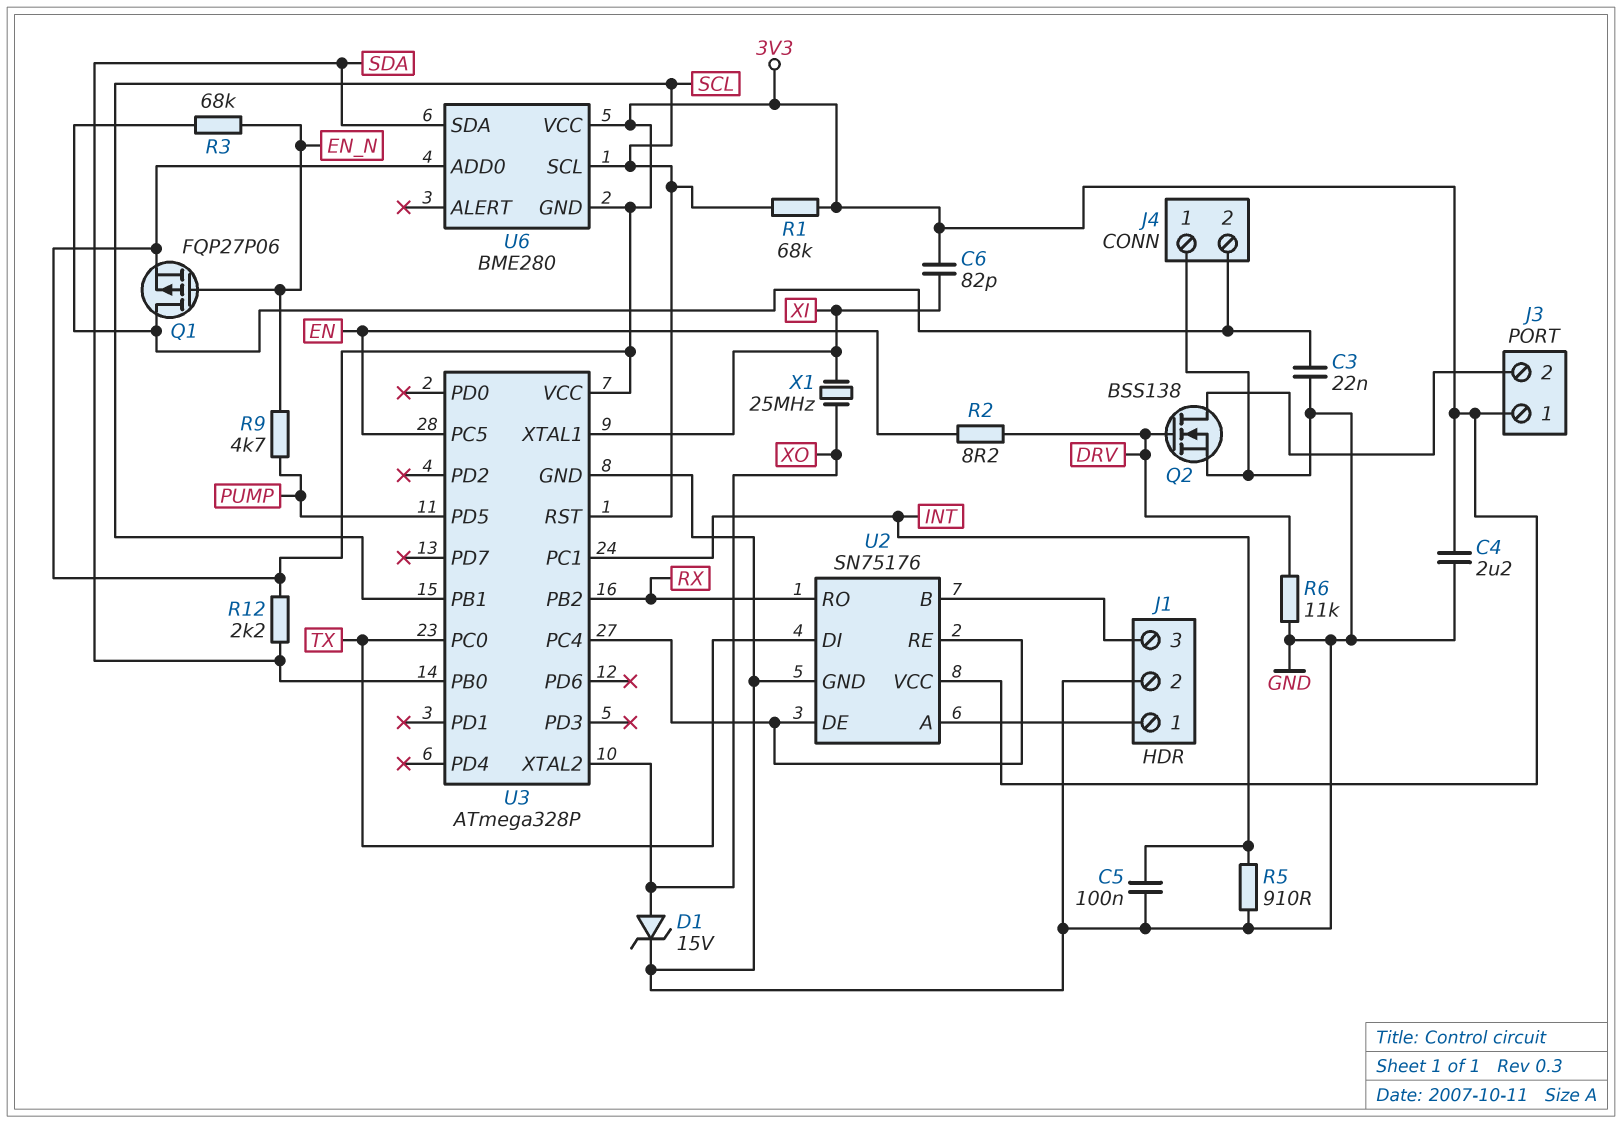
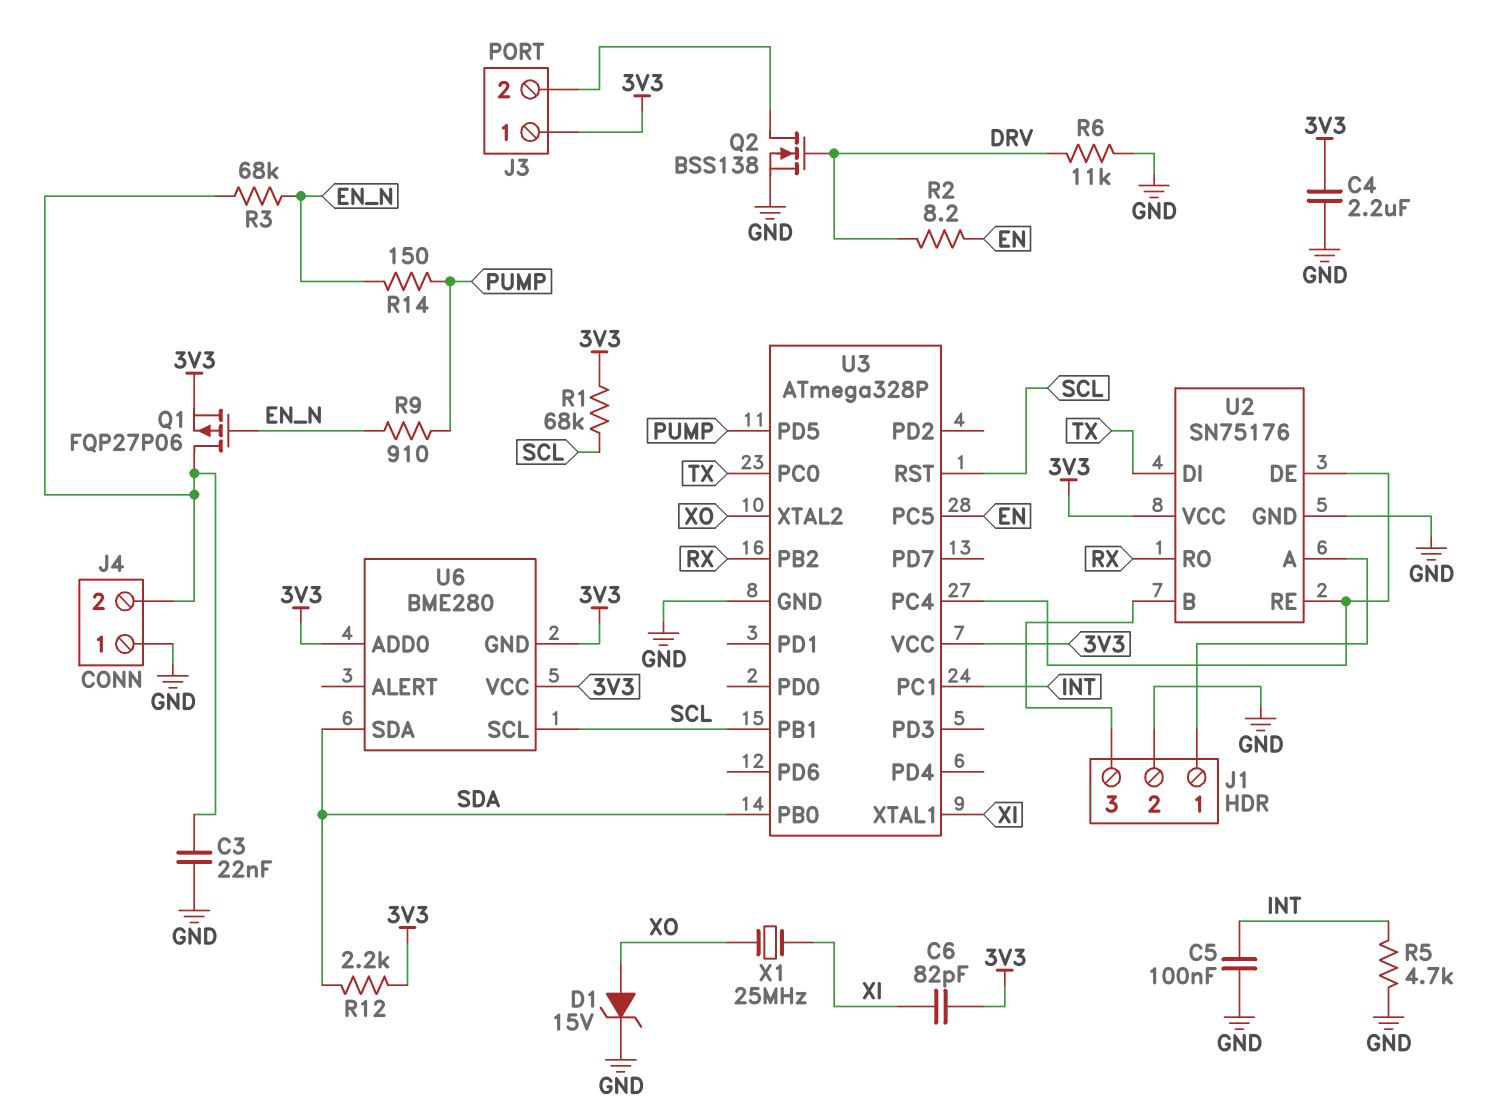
R5: 910 (GND, INT) -> 4.7k (GND, INT)
R9: 4.7k (EN_N, PUMP) -> 910 (EN_N, PUMP)
R14: none -> 150 (EN_N, PUMP)

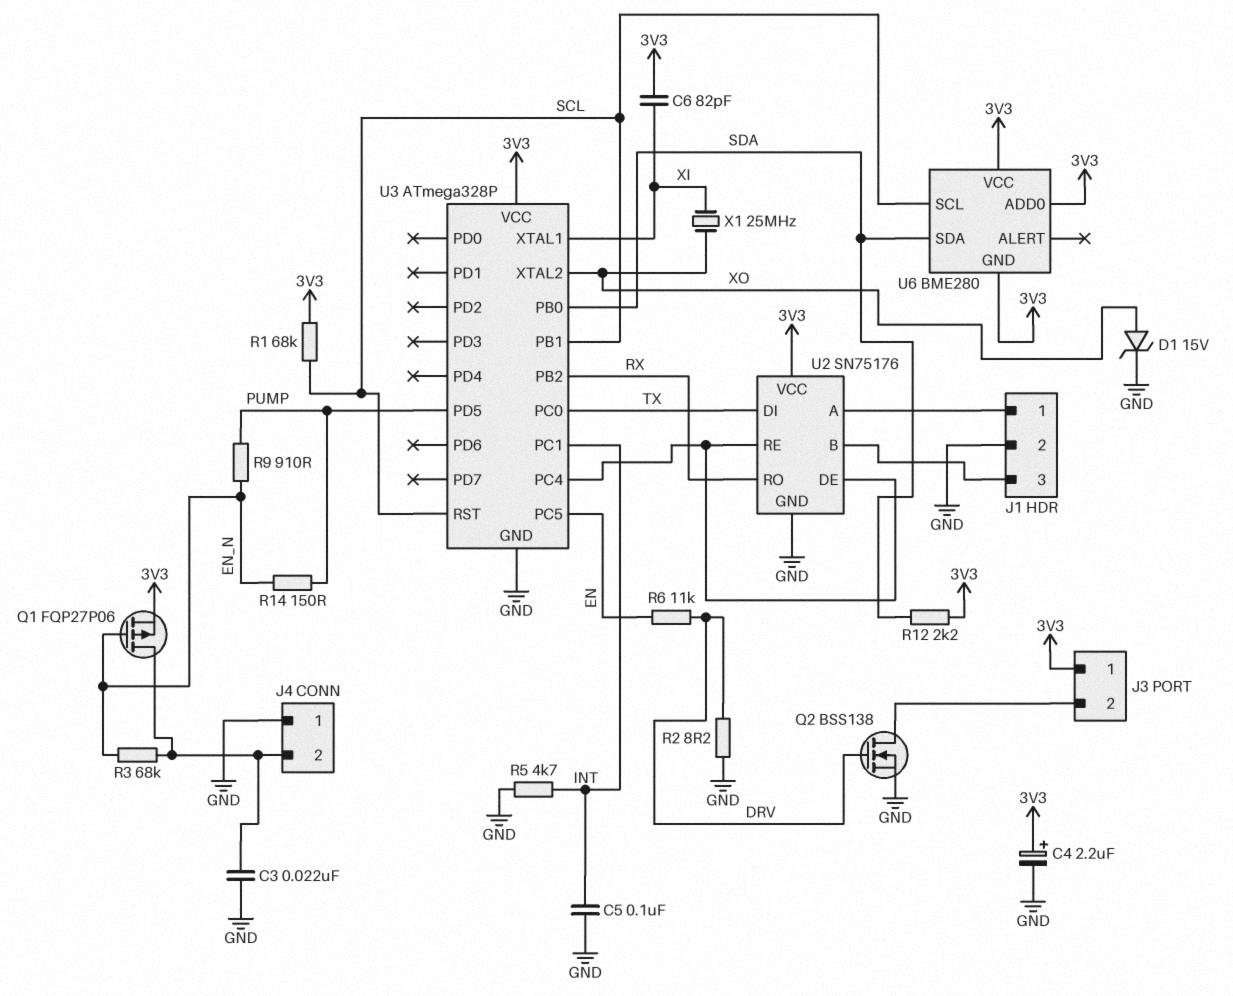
C4: 2.2uF (3V3, GND) -> 2.2uF (plus 3V3, minus GND)
R2: 8.2 (DRV, EN) -> 8.2 (DRV, GND)
R6: 11k (DRV, GND) -> 11k (DRV, EN)

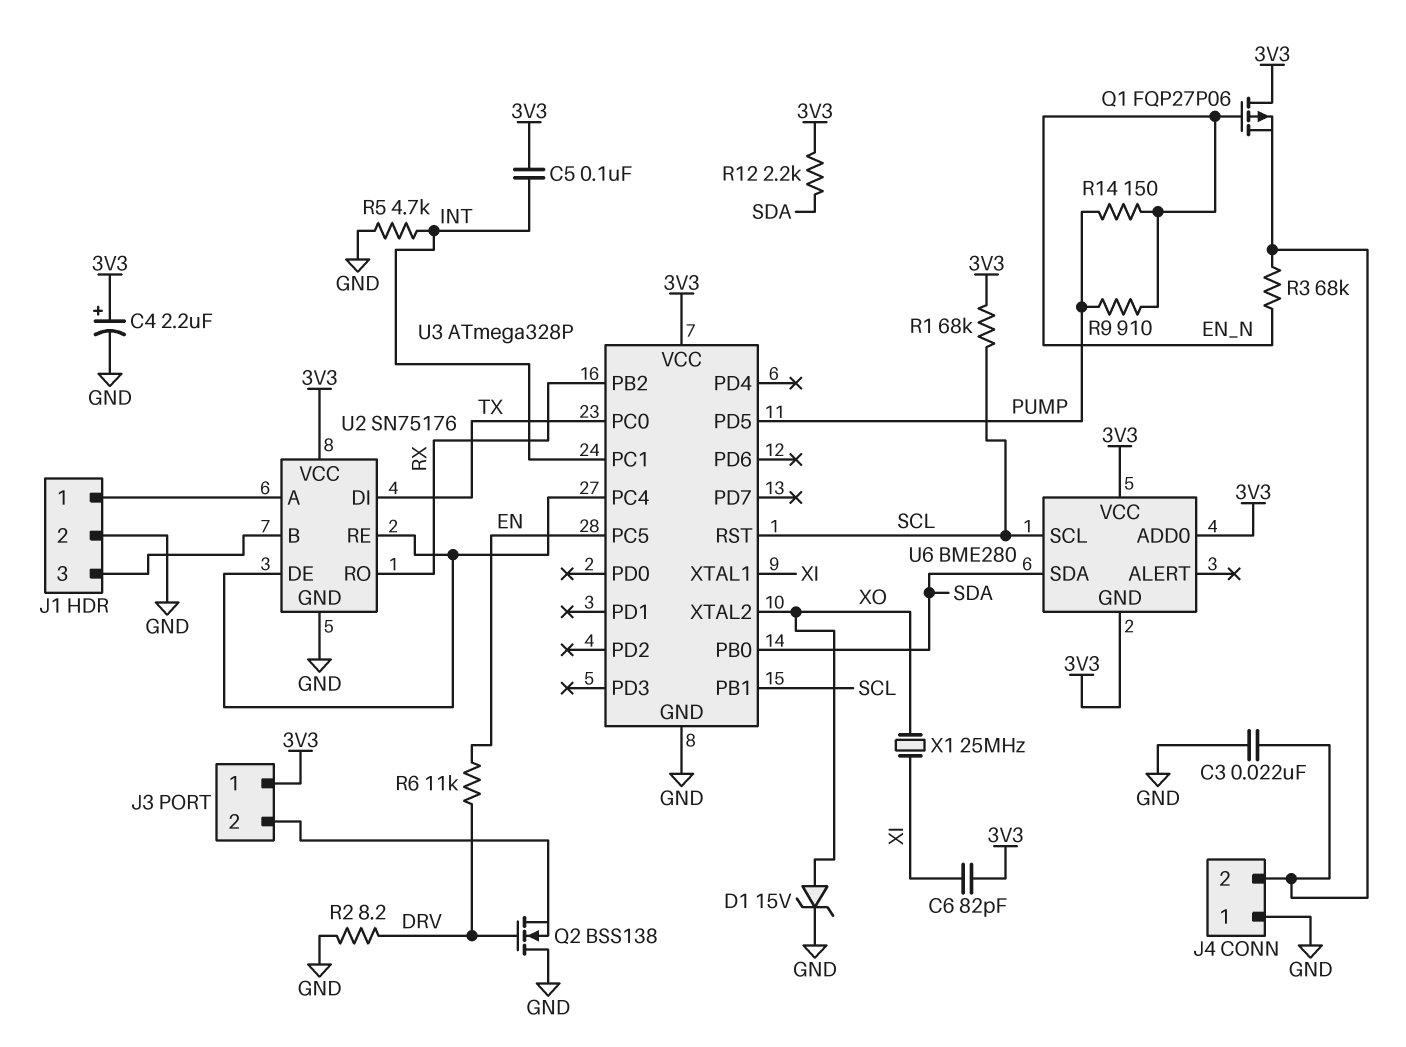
C5: 100nF (GND, INT) -> 100nF (3V3, INT)
Q1: PMOS FQP27P06 (G EN_N, D J4/2, S 3V3) -> PMOS FQP27P06 (G EN_N, D 3V3, S J4/2)
Q2: NMOS BSS138 (G DRV, D J3/2, S GND) -> NMOS BSS138 (G DRV, D GND, S J3/2)

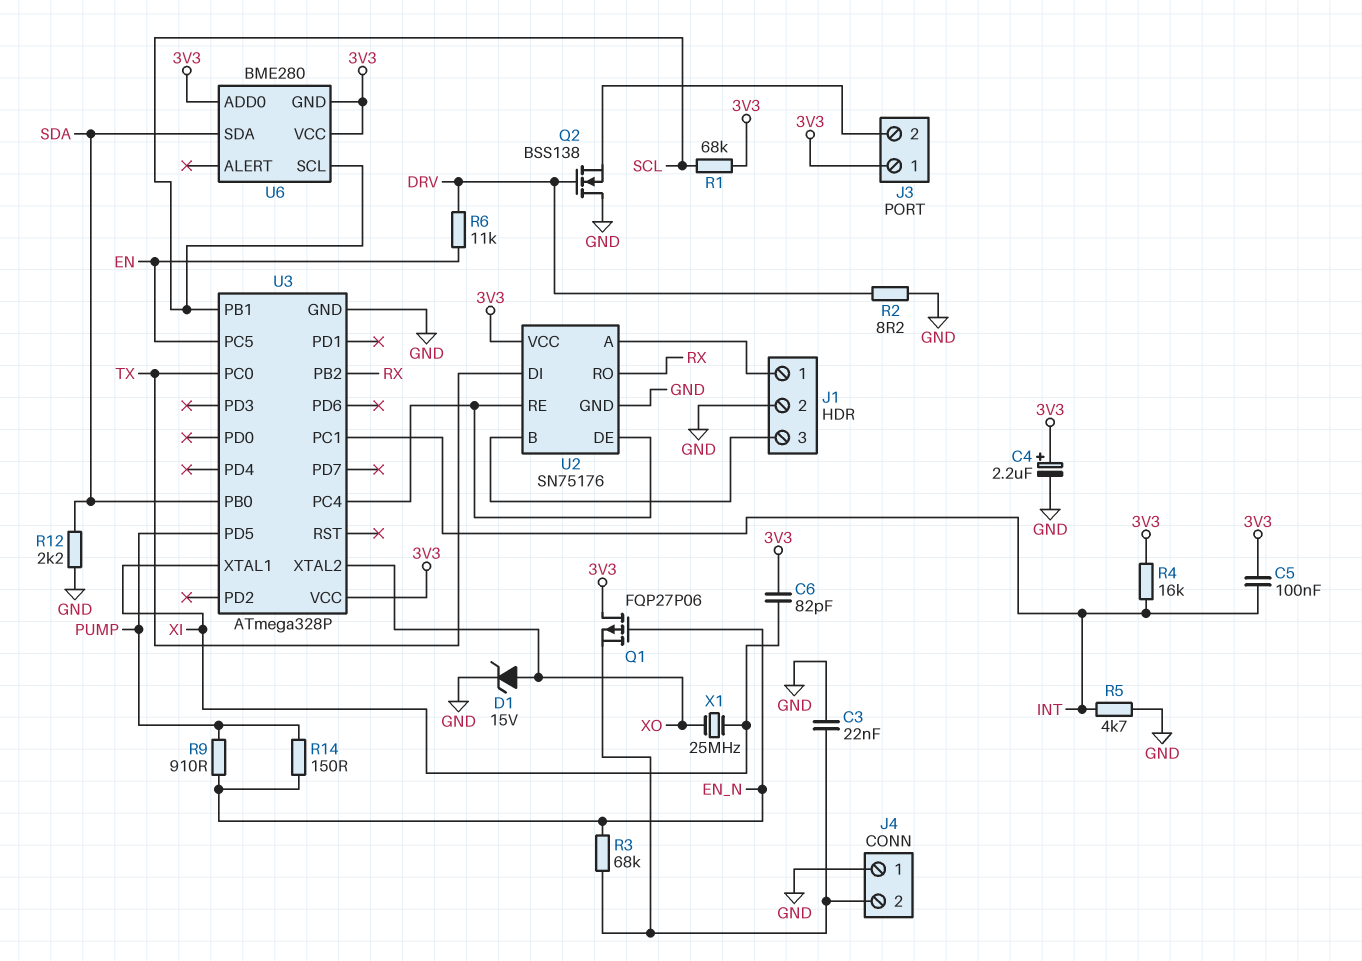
R4: none -> 16k (3V3, INT)
R12: 2.2k (3V3, SDA) -> 2.2k (GND, SDA)
U3 pin RST: SCL -> none

